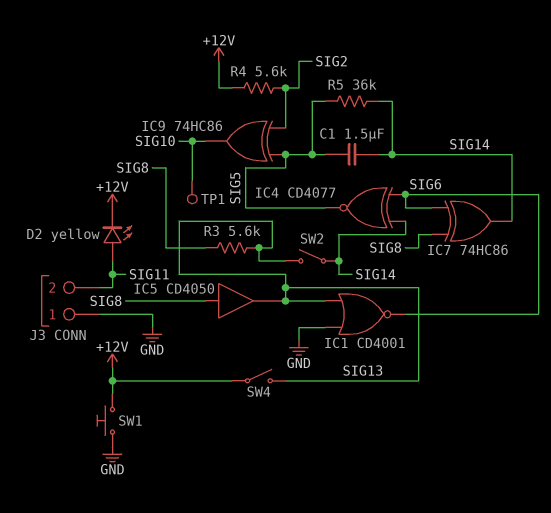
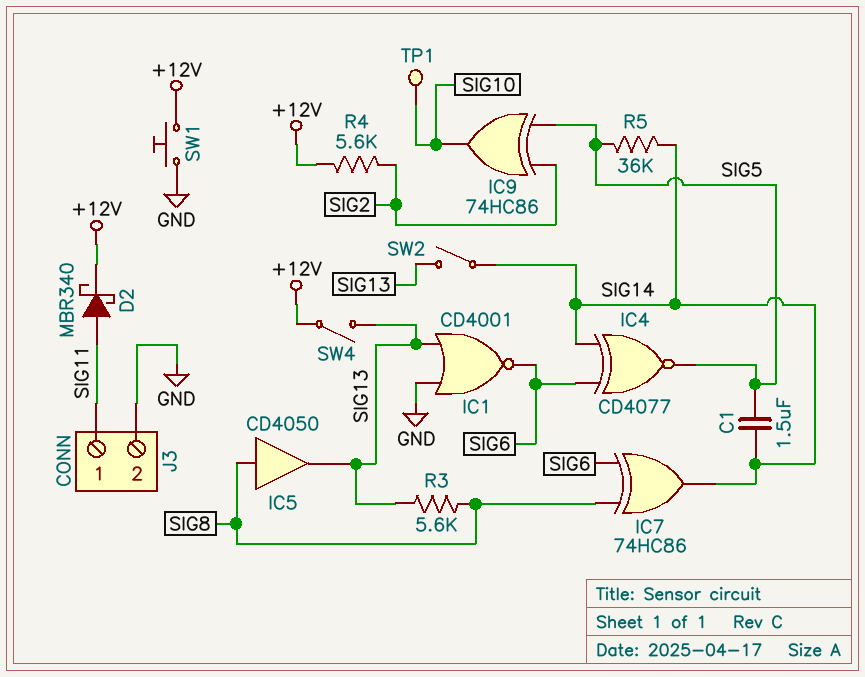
D2: LED yellow (A SIG11, K +12V) -> schottky MBR340 (A SIG11, K +12V)
J3 pin 1: GND -> SIG11
J3 pin 2: SIG11 -> GND

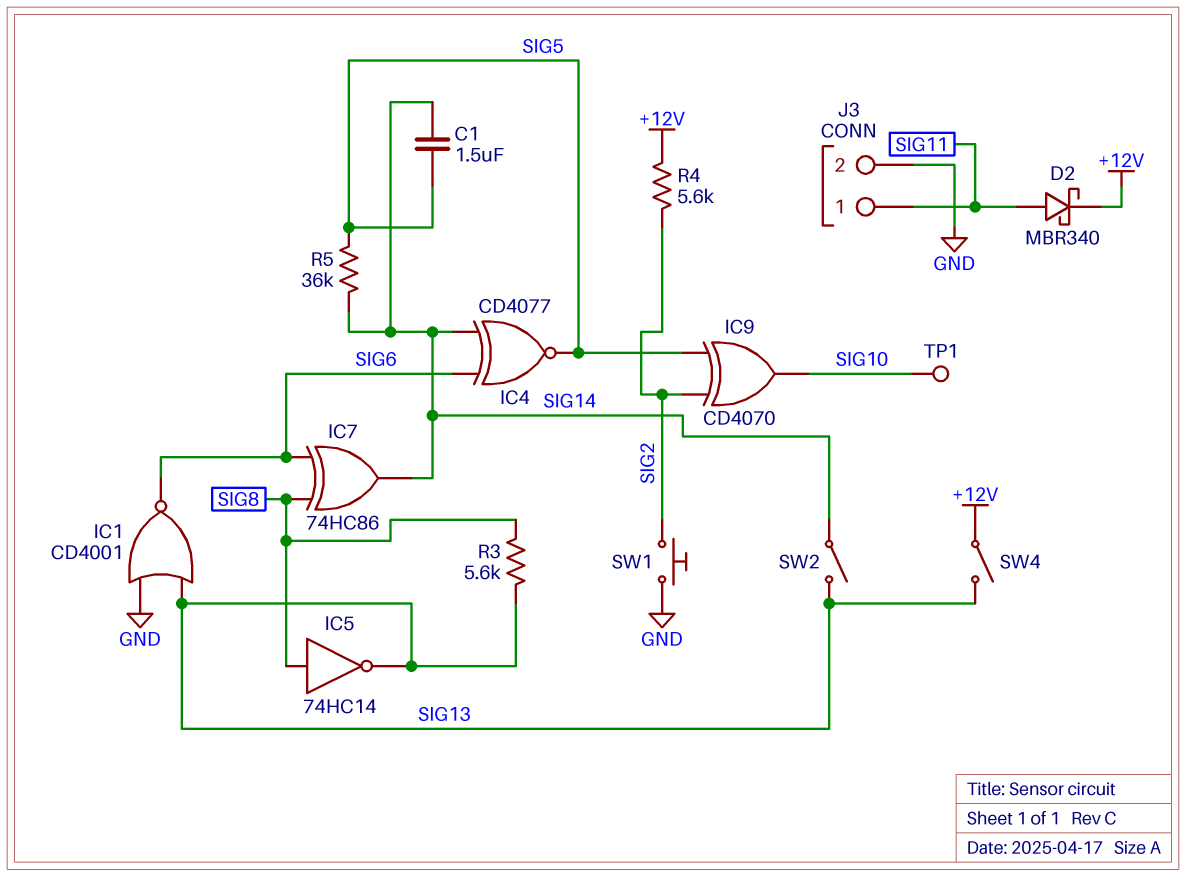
IC5: buffer CD4050 (in SIG8, out SIG13) -> NOT 74HC14 (in SIG8, out SIG13)
IC9: XOR 74HC86 (in SIG2, in SIG5, out SIG10) -> XOR CD4070 (in SIG2, in SIG5, out SIG10)
SW1: button (+12V, GND) -> button (GND, SIG2)

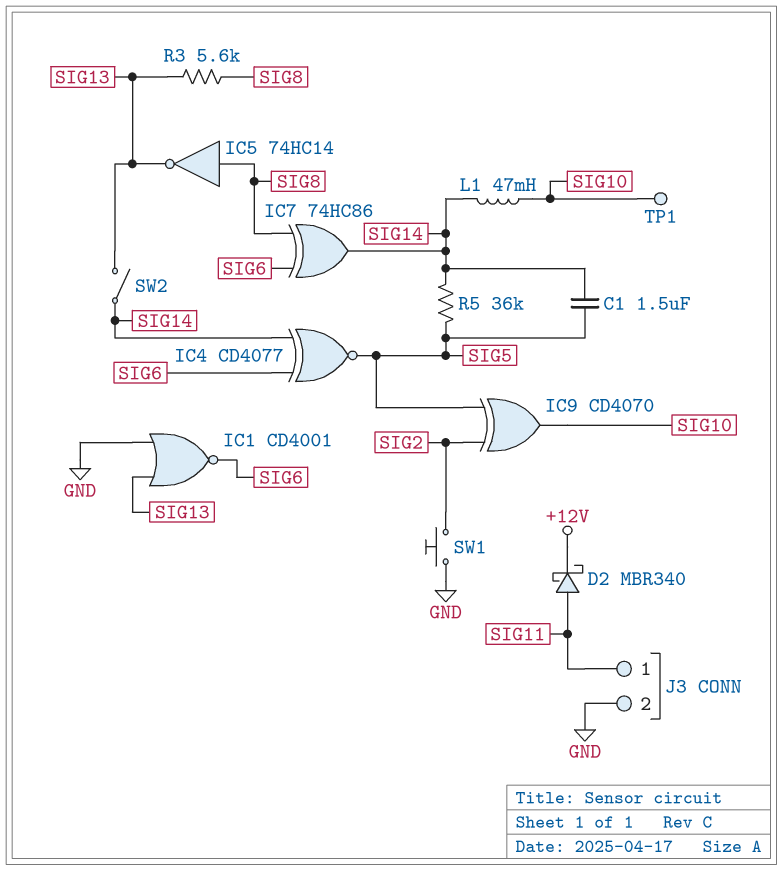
L1: none -> 47mH (SIG10, SIG14)
R4: 5.6k (+12V, SIG2) -> none
SW4: switch (+12V, SIG13) -> none

